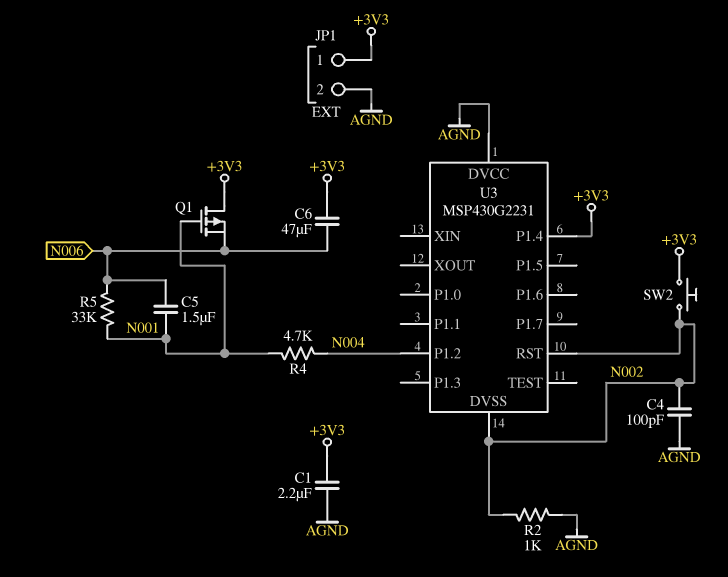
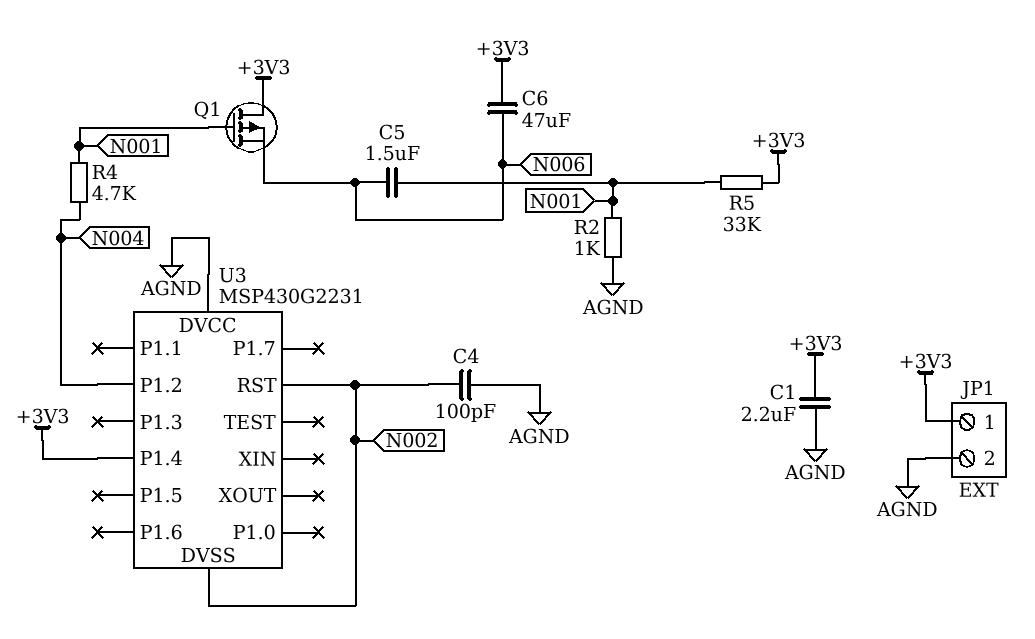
R2: 1k (AGND, N002) -> 1k (AGND, N001)
R5: 33k (N001, N006) -> 33k (+3V3, N001)
SW2: button (+3V3, N002) -> none

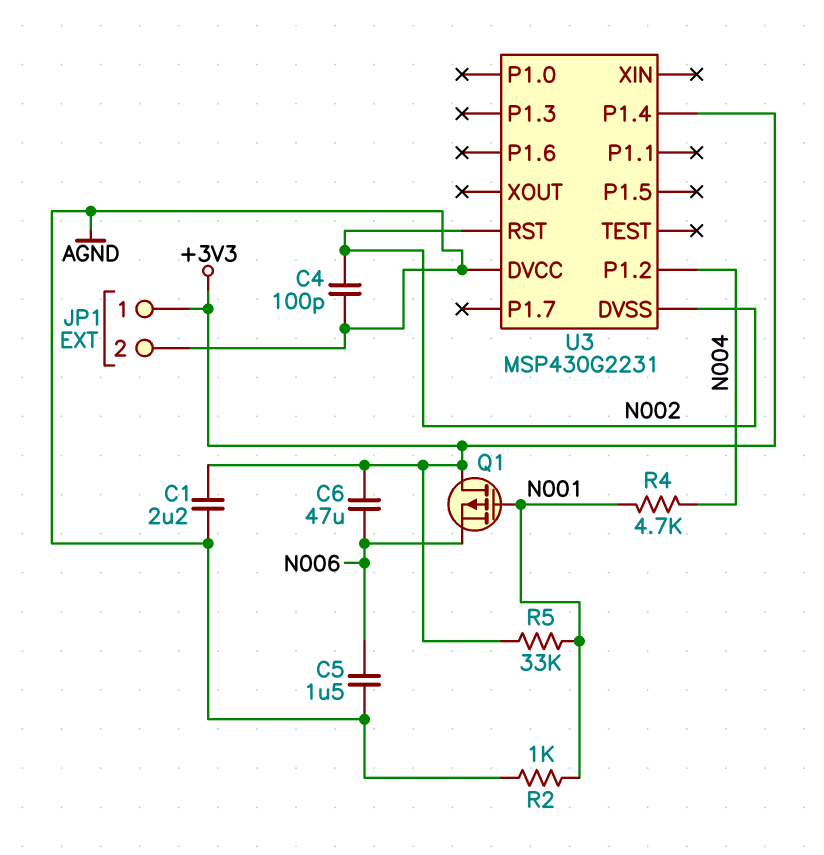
C5: 1.5uF (N001, N006) -> 1.5uF (AGND, N006)

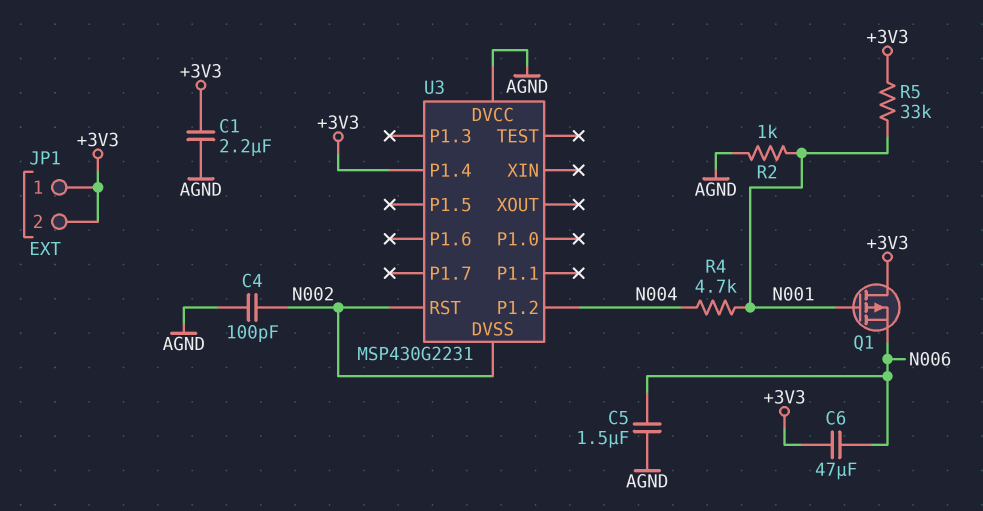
JP1 pin 2: AGND -> +3V3

